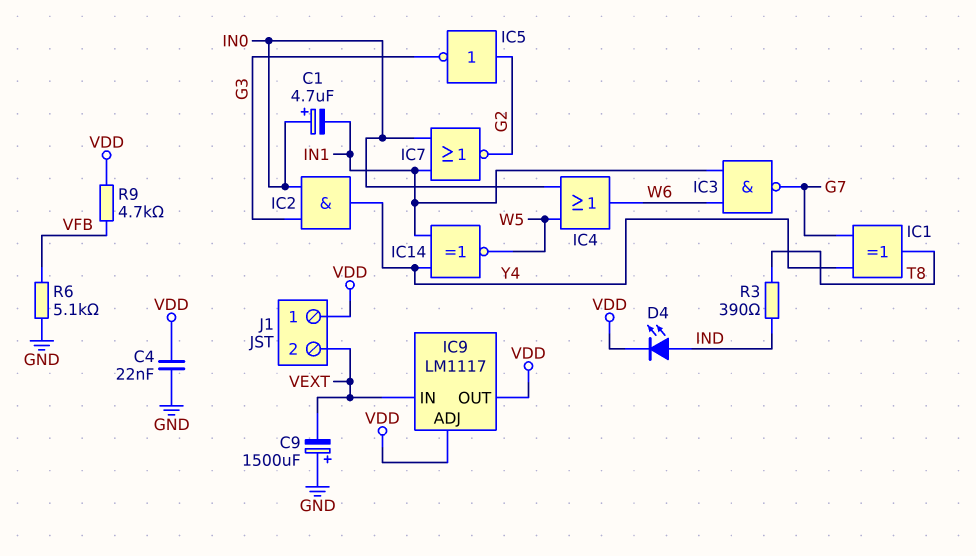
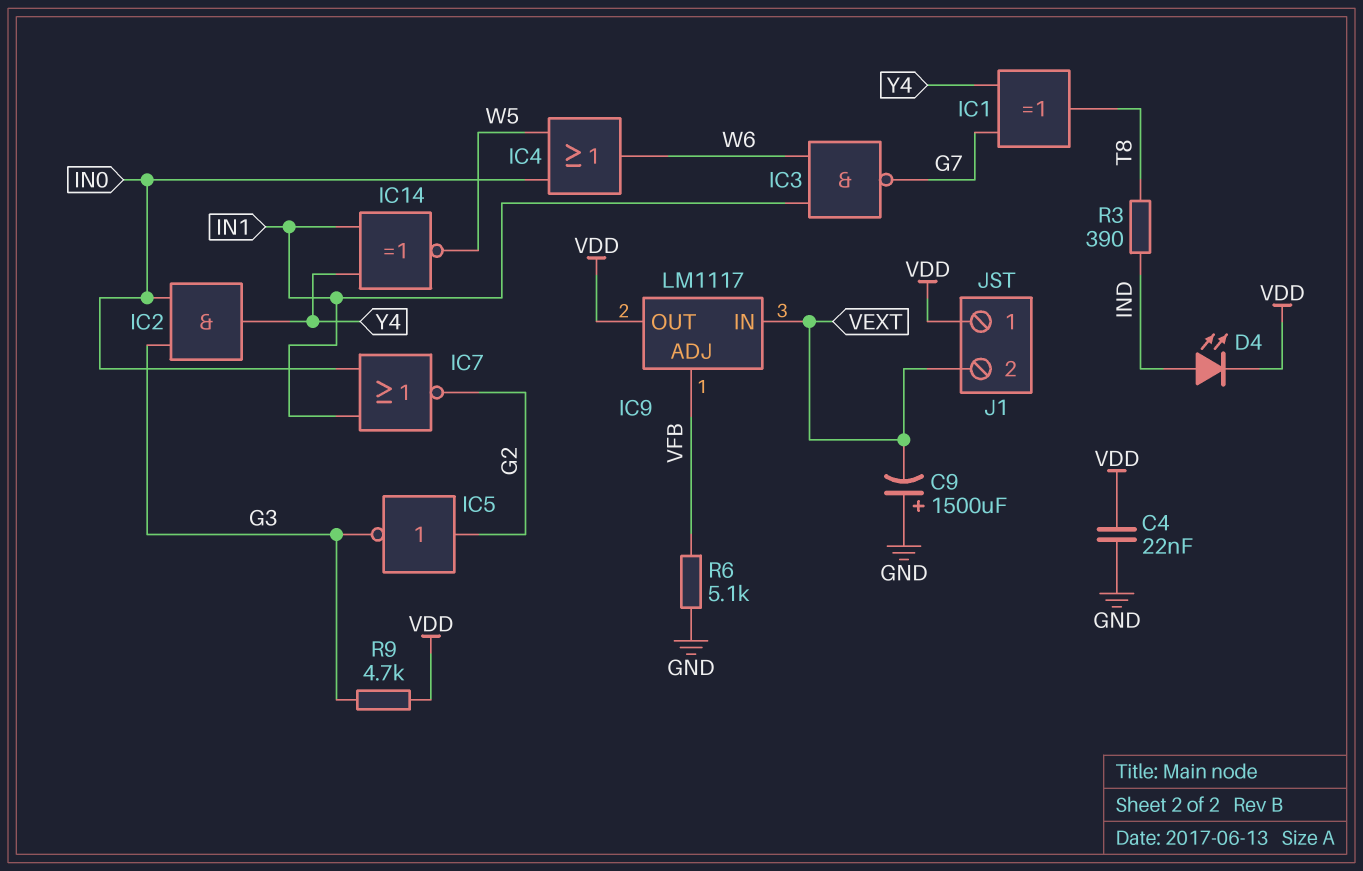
C1: 4.7uF (plus IN0, minus IN1) -> none
IC9 pin ADJ: VDD -> VFB
R9: 4.7k (VDD, VFB) -> 4.7k (G3, VDD)

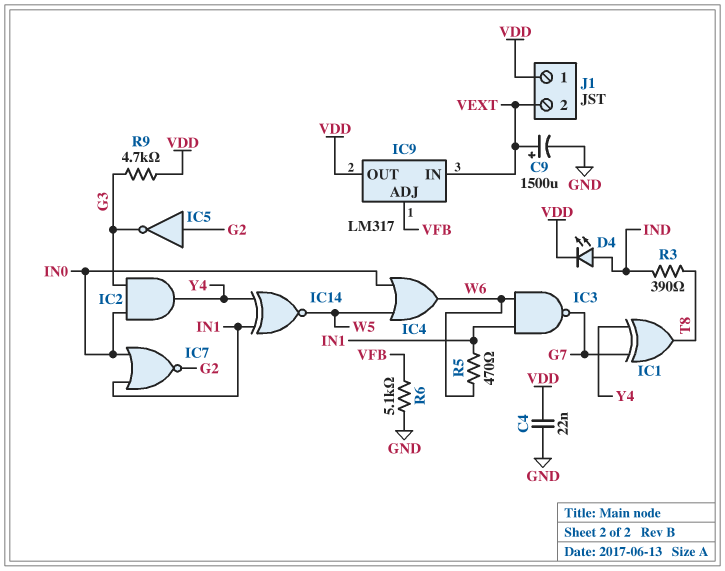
C9: 1500uF (plus GND, minus VEXT) -> 1500uF (plus VEXT, minus GND)
IC9: LM1117 -> LM317
R5: none -> 470 (IN1, W6)

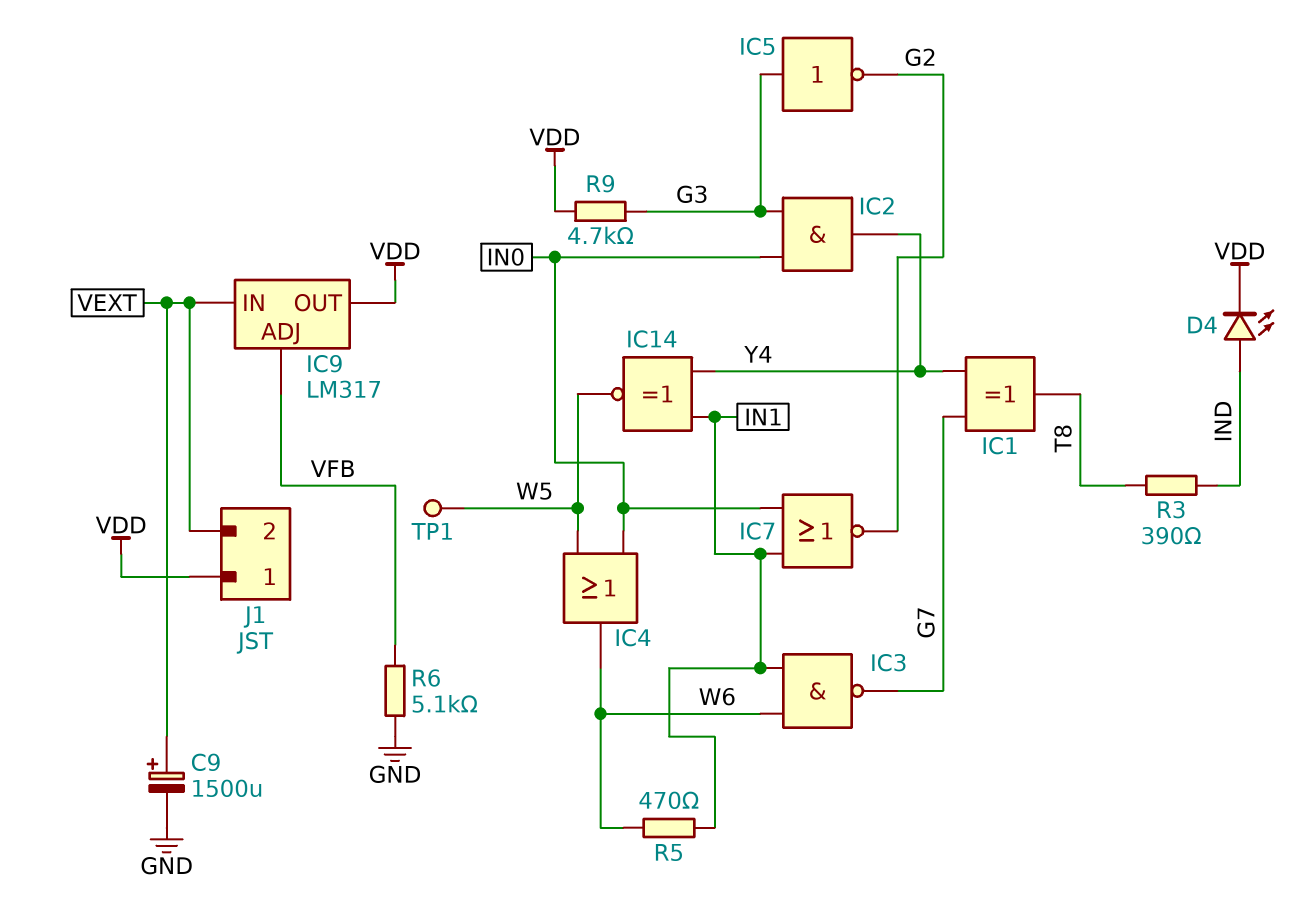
C4: 22nF (GND, VDD) -> none
IC5: NOT (in G2, out G3) -> NOT (in G3, out G2)
TP1: none -> test point (W5)

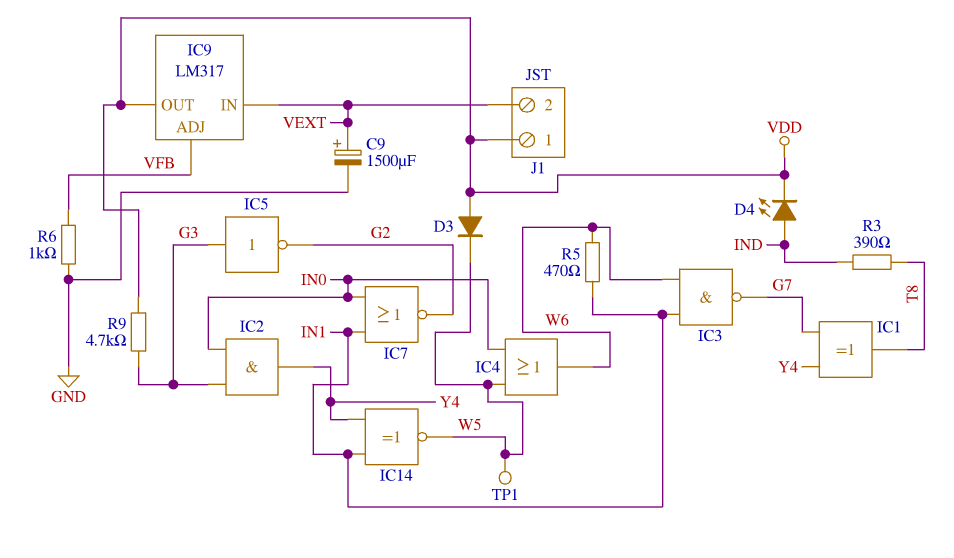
D3: none -> diode (A VDD, K W5)
R6: 5.1k (GND, VFB) -> 1k (GND, VFB)

